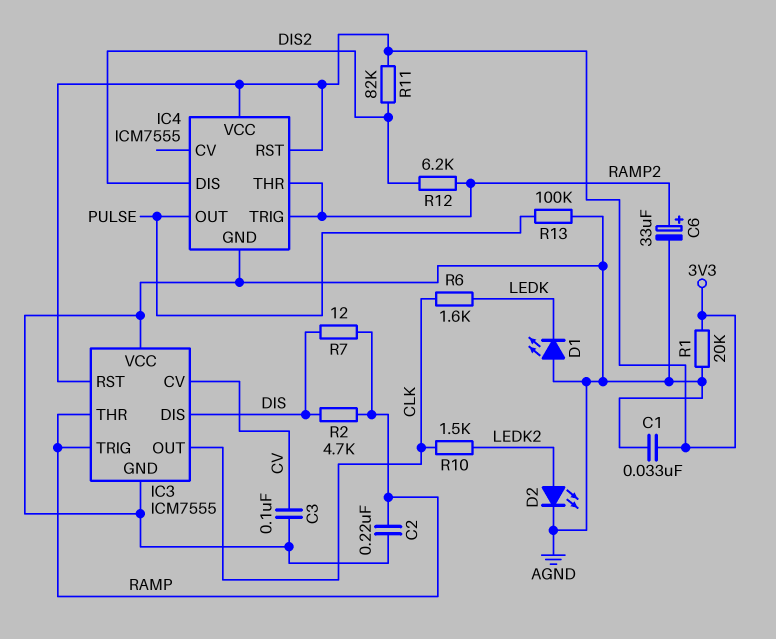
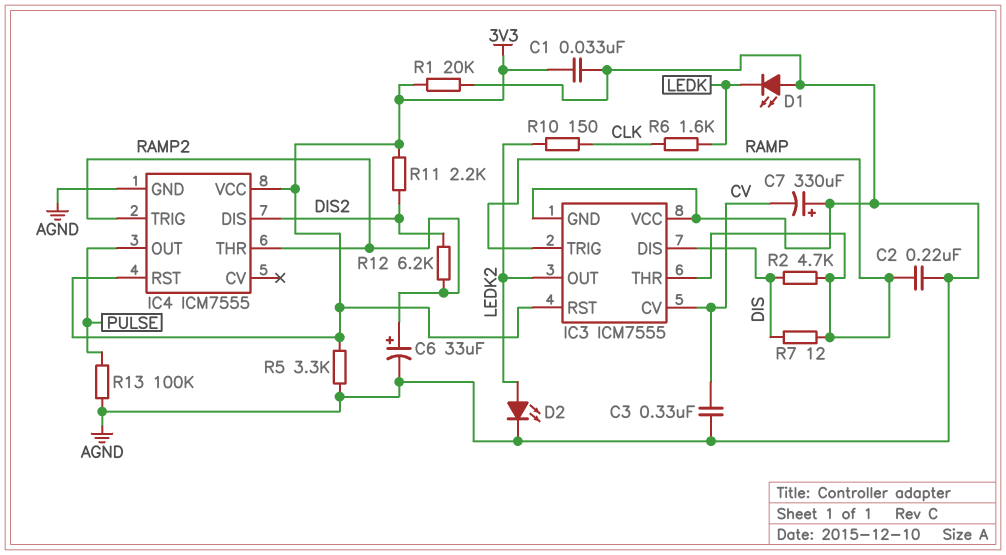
C3: 100nF (AGND, CV) -> 330nF (AGND, CV)
C7: none -> 330uF (plus AGND, minus CV)
IC3 pin OUT: CLK -> LEDK2
R5: none -> 3.3k (3V3, AGND)
R10: 1.5k (CLK, LEDK2) -> 150 (CLK, LEDK2)
R11: 82k (3V3, DIS2) -> 2.2k (3V3, DIS2)

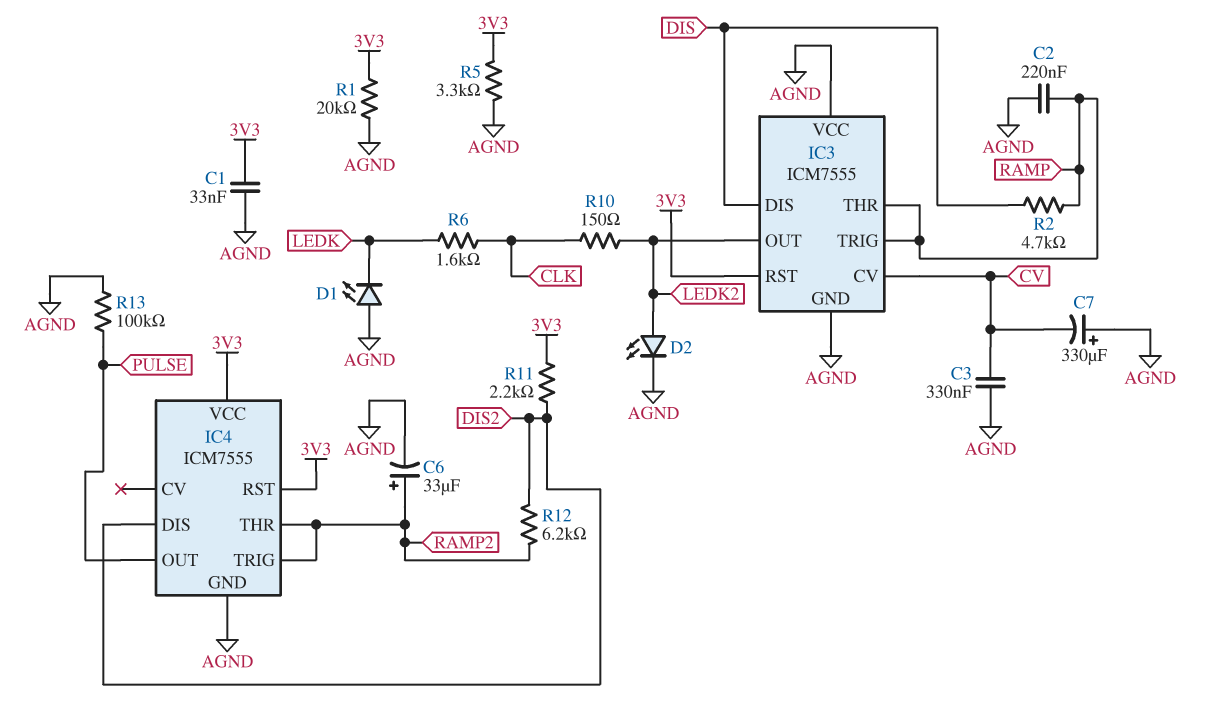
R7: 12 (DIS, RAMP) -> none

